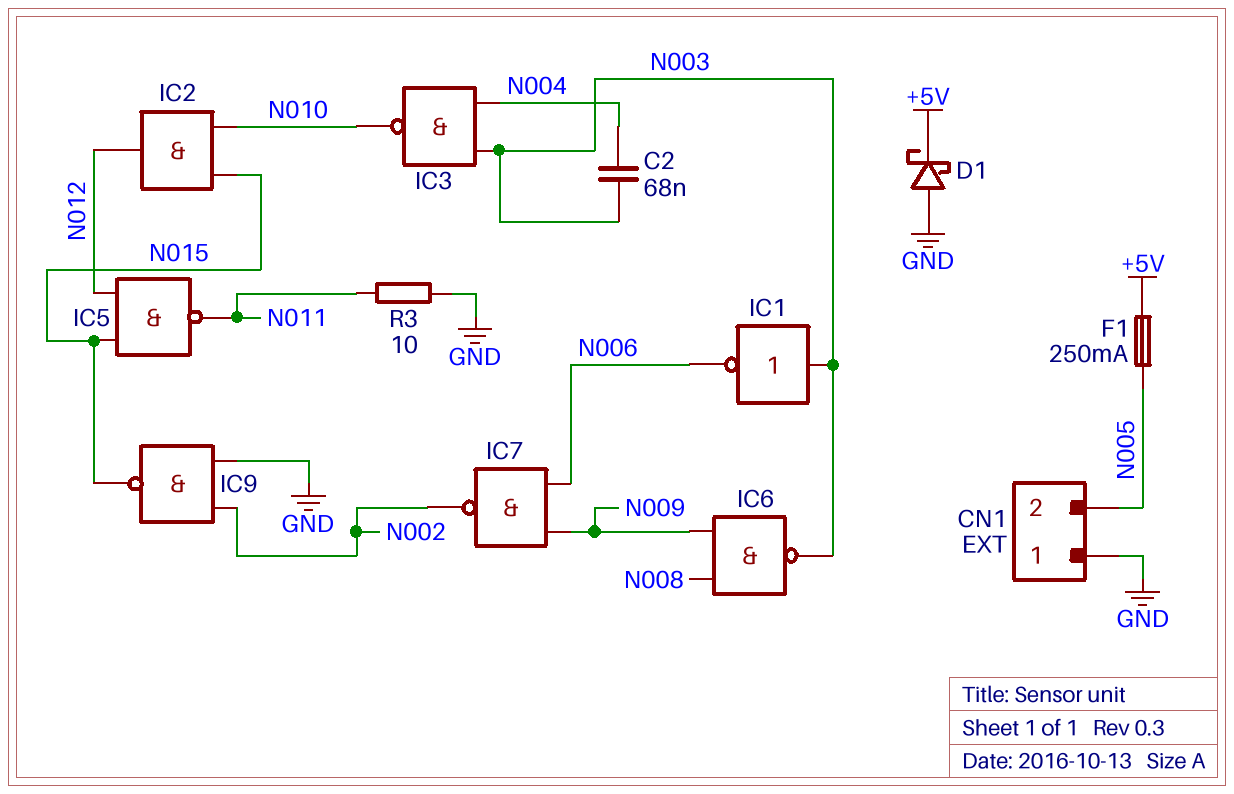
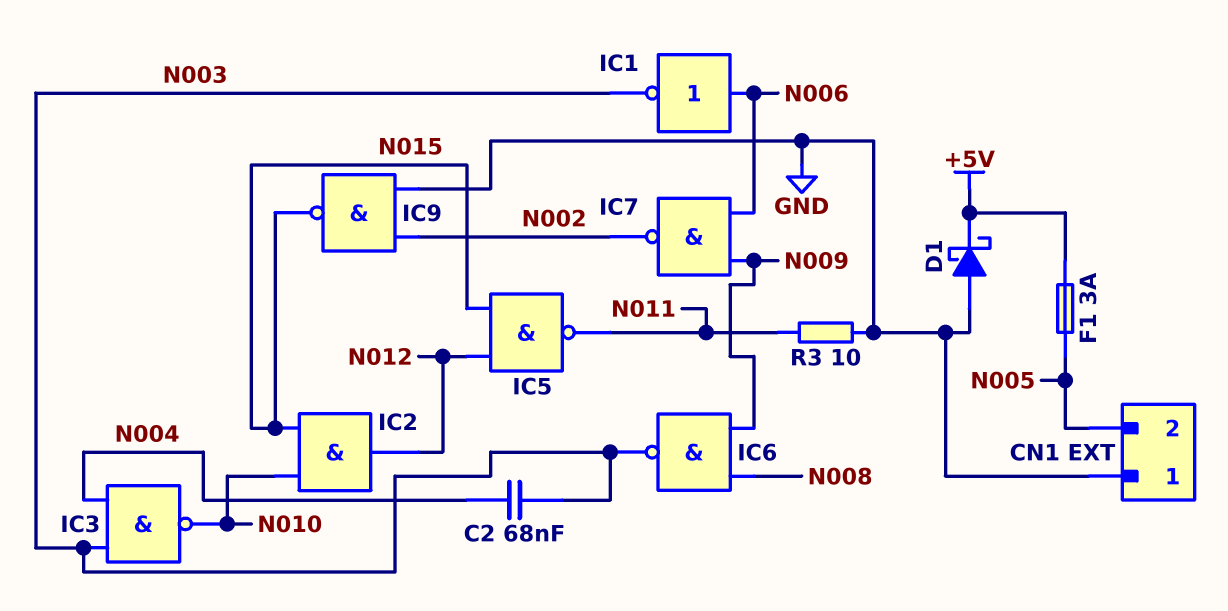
F1: 250mA (+5V, N005) -> 3A (+5V, N005)
IC1: NOT (in N003, out N006) -> NOT (in N006, out N003)

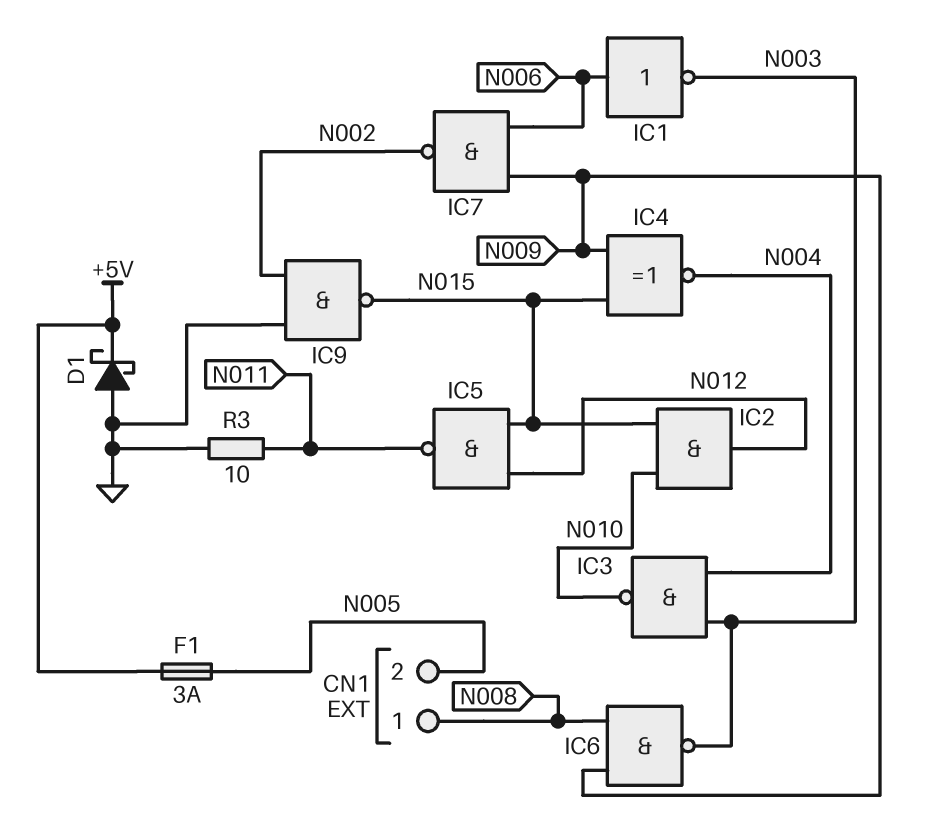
C2: 68nF (N003, N004) -> none
CN1 pin 1: GND -> N008
IC4: none -> XNOR (in N009, in N015, out N004)

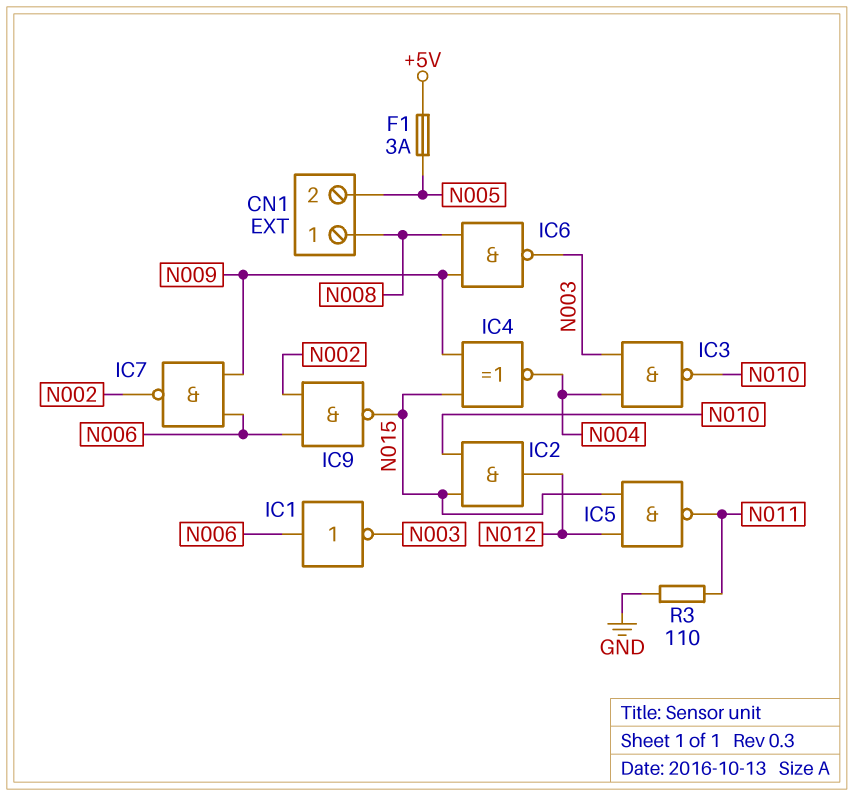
D1: schottky (A GND, K +5V) -> none
IC9: NAND (in GND, in N002, out N015) -> NAND (in N002, in N006, out N015)
R3: 10 (GND, N011) -> 110 (GND, N011)

